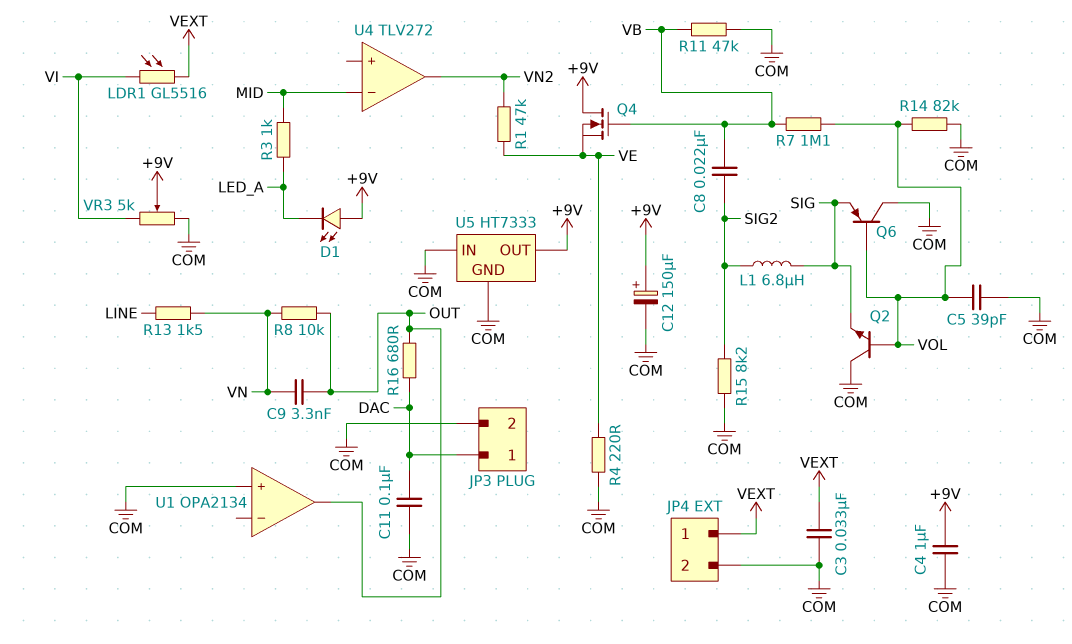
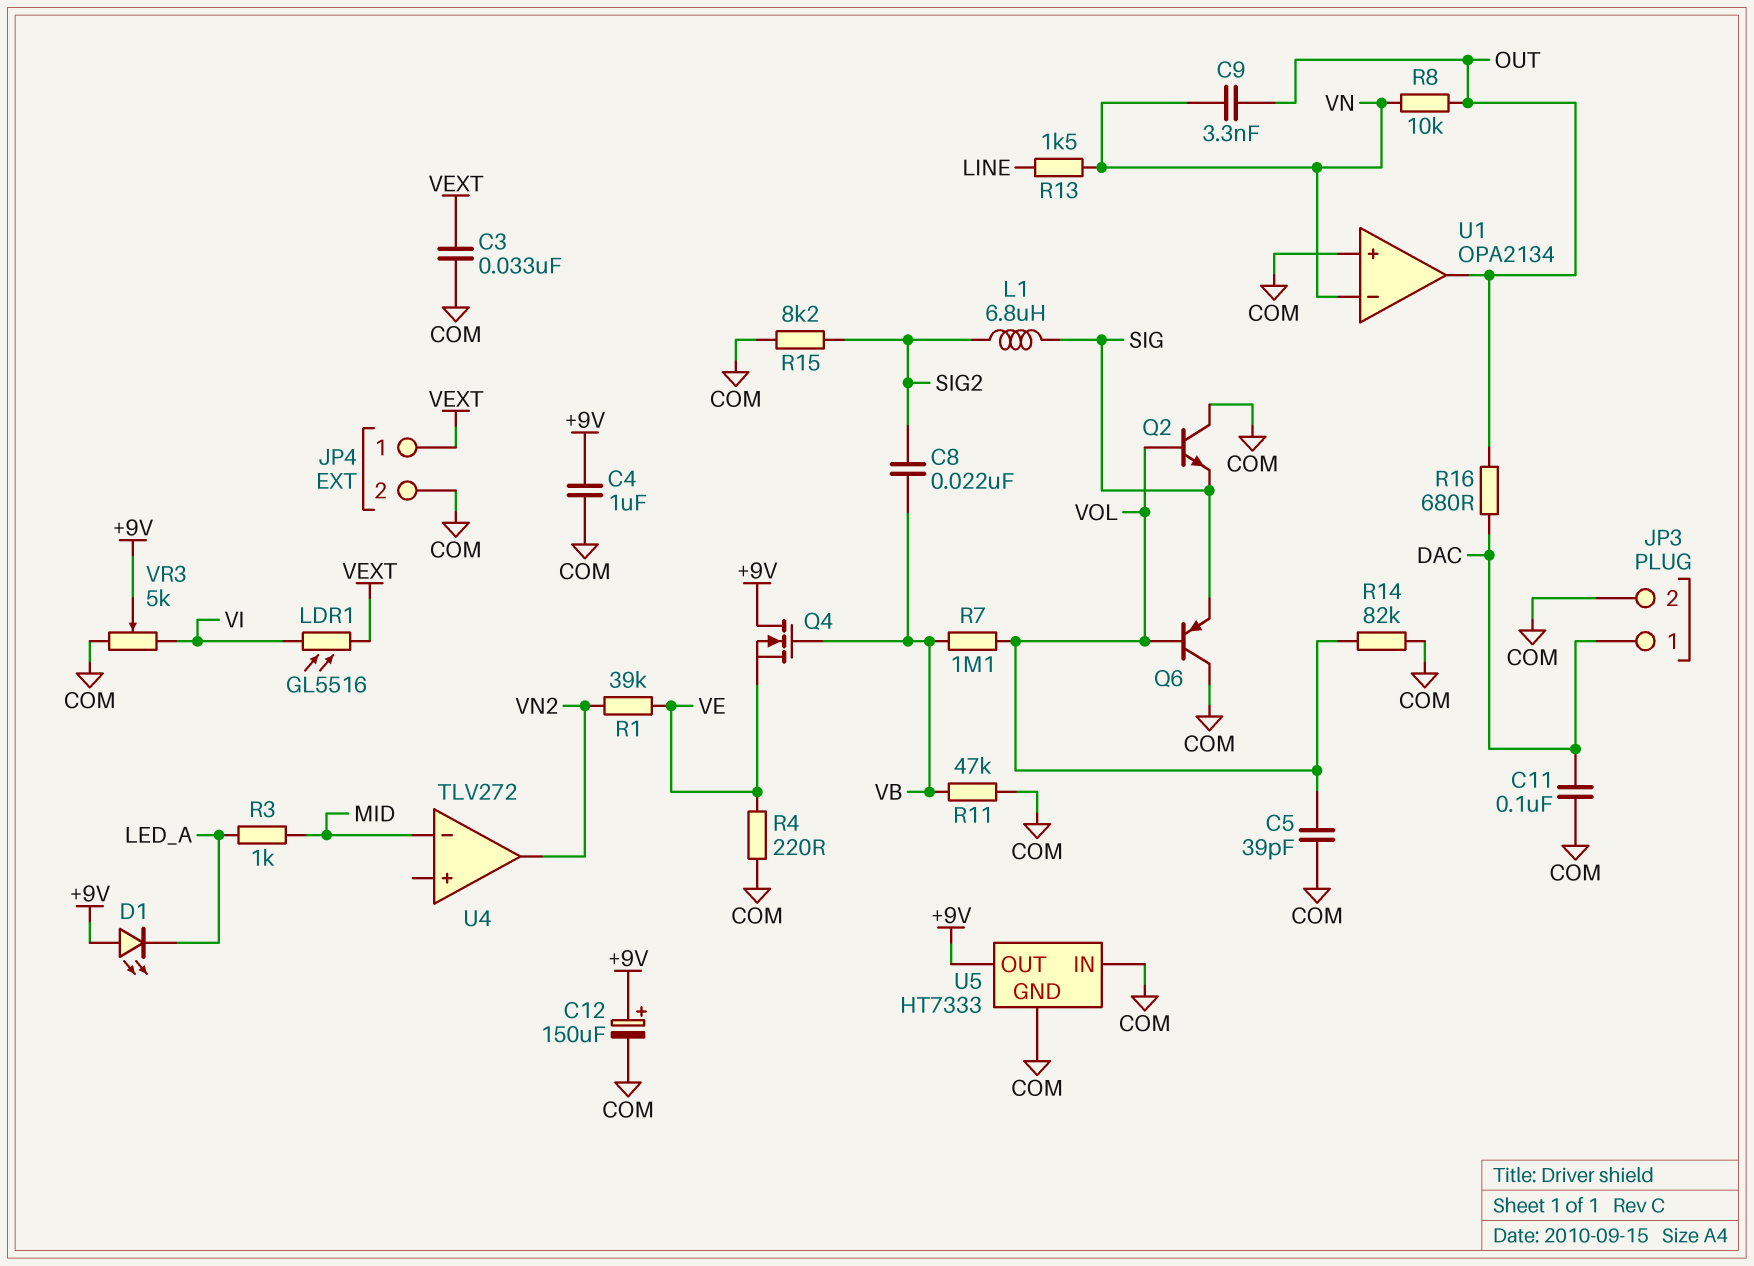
R1: 47k (VE, VN2) -> 39k (VE, VN2)
U1 pin in-: none -> VN

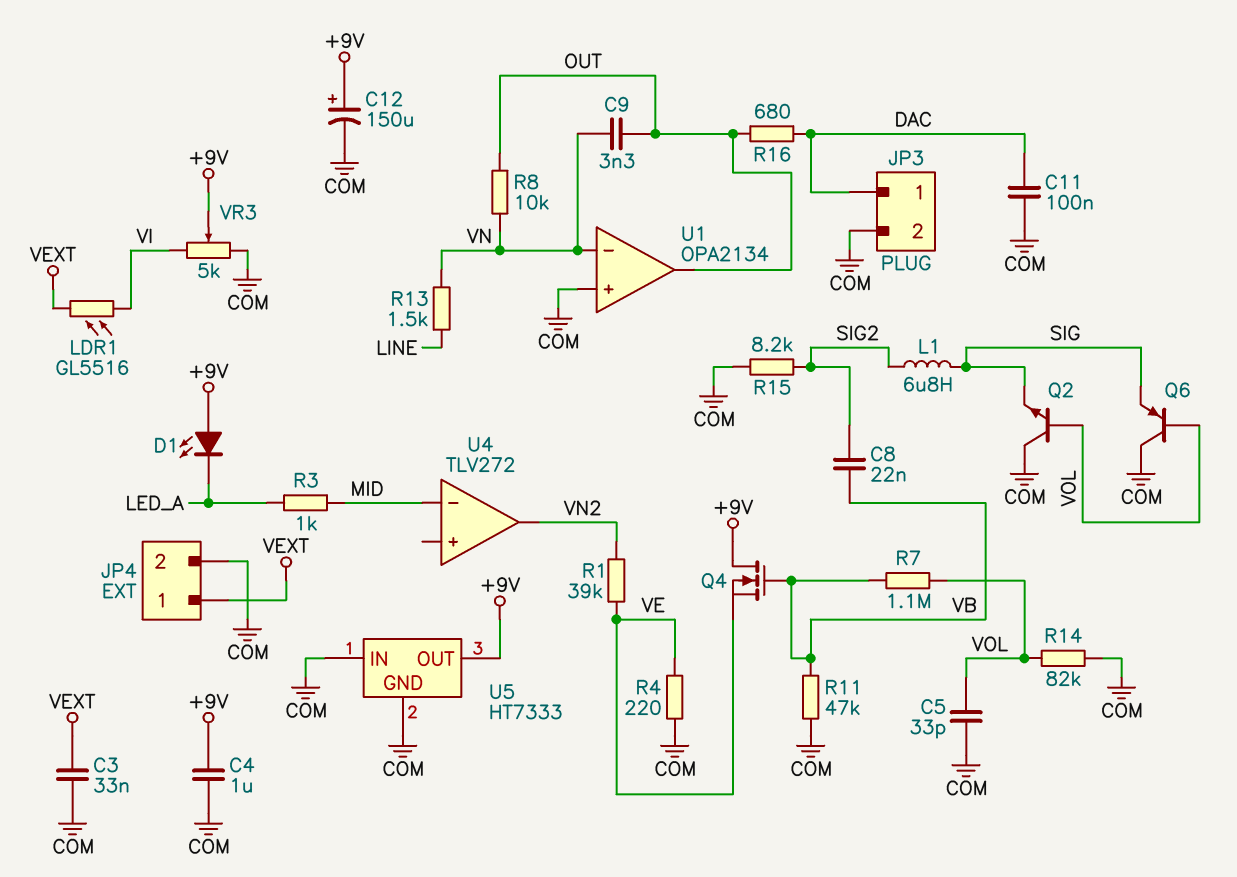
C5: 39pF (COM, VOL) -> 33pF (COM, VOL)

